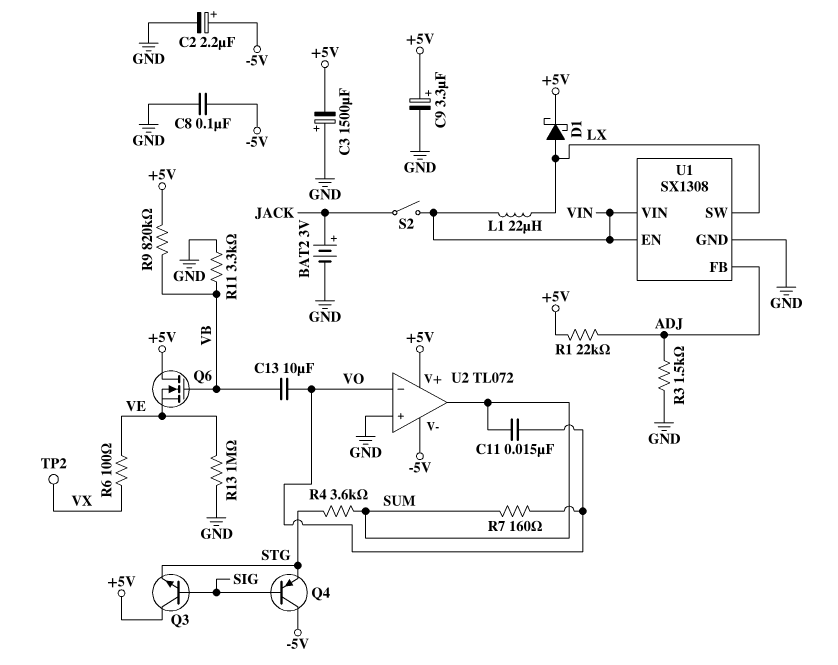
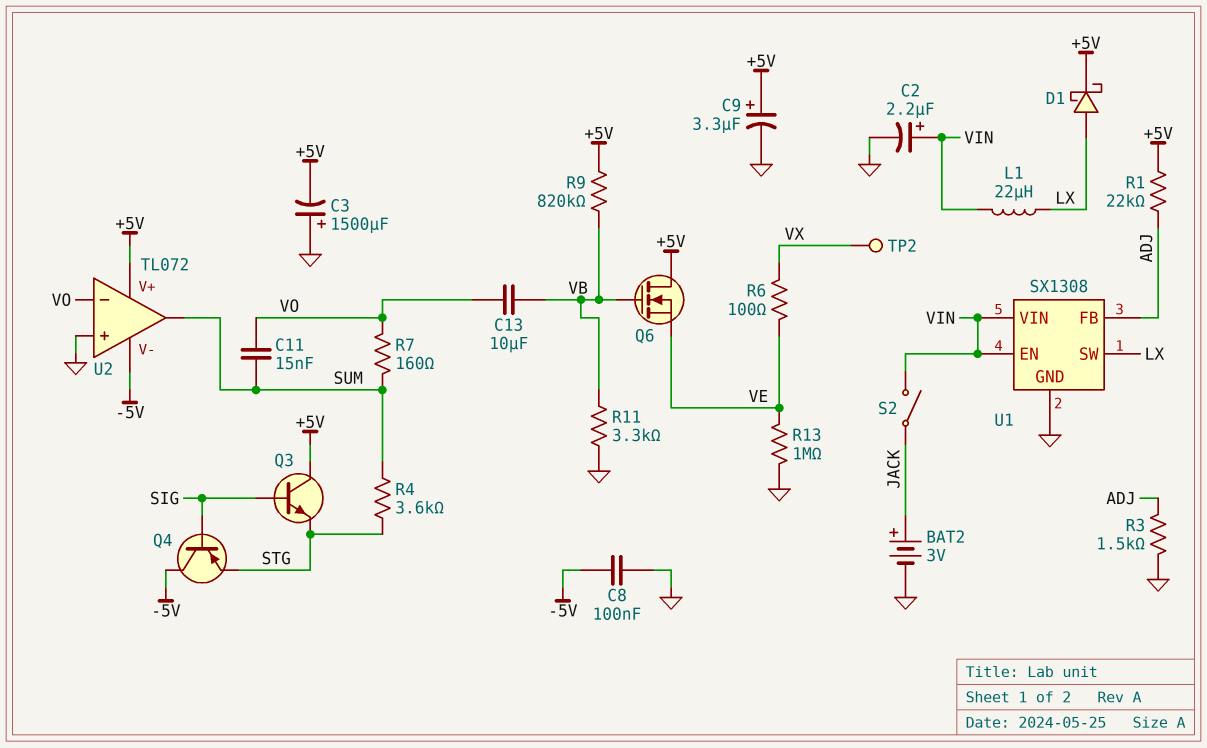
C2: 2.2uF (plus -5V, minus GND) -> 2.2uF (plus VIN, minus GND)

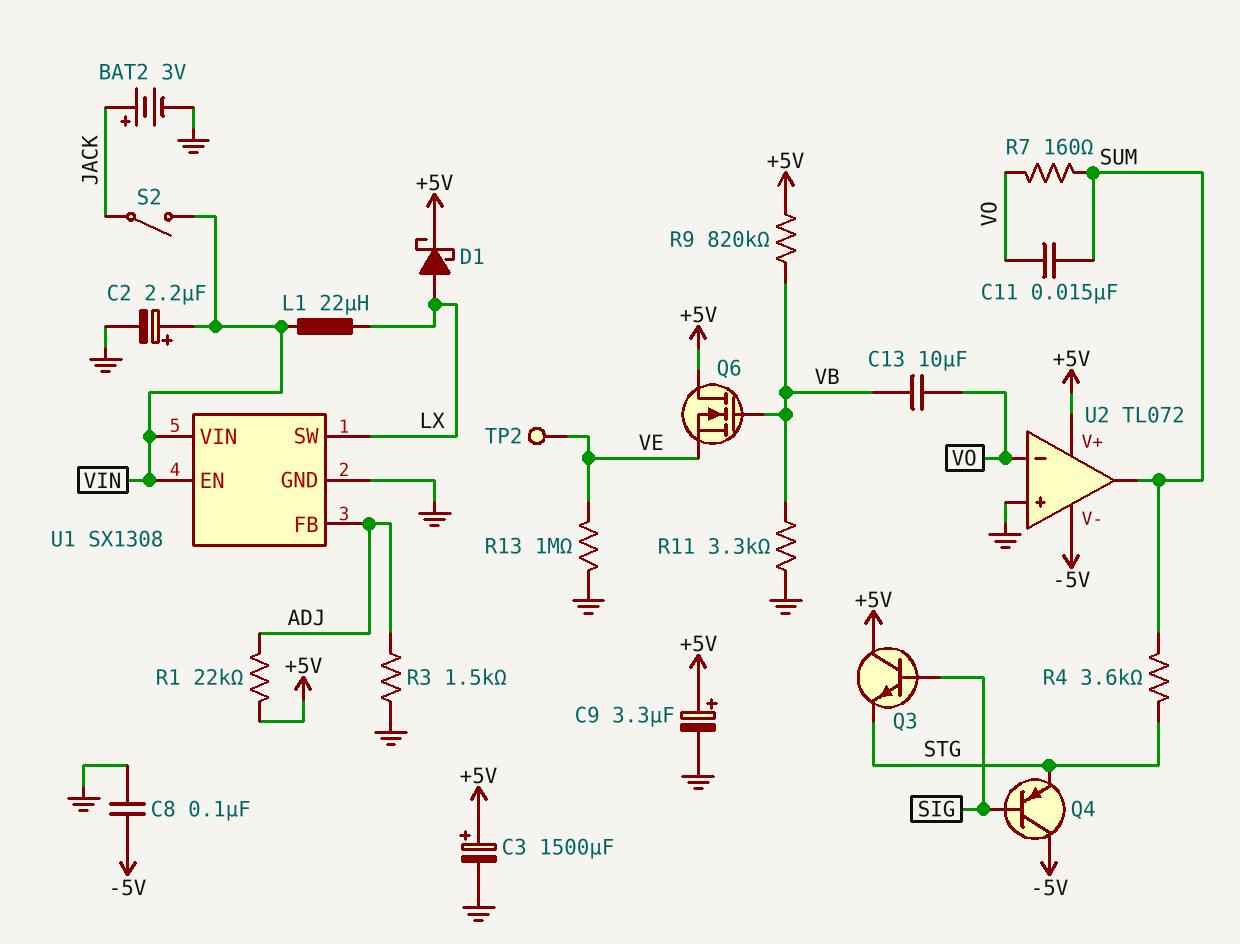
C3: 1500uF (plus GND, minus +5V) -> 1500uF (plus +5V, minus GND)
R6: 100 (VE, VX) -> none
TP2: test point (VX) -> test point (VE)

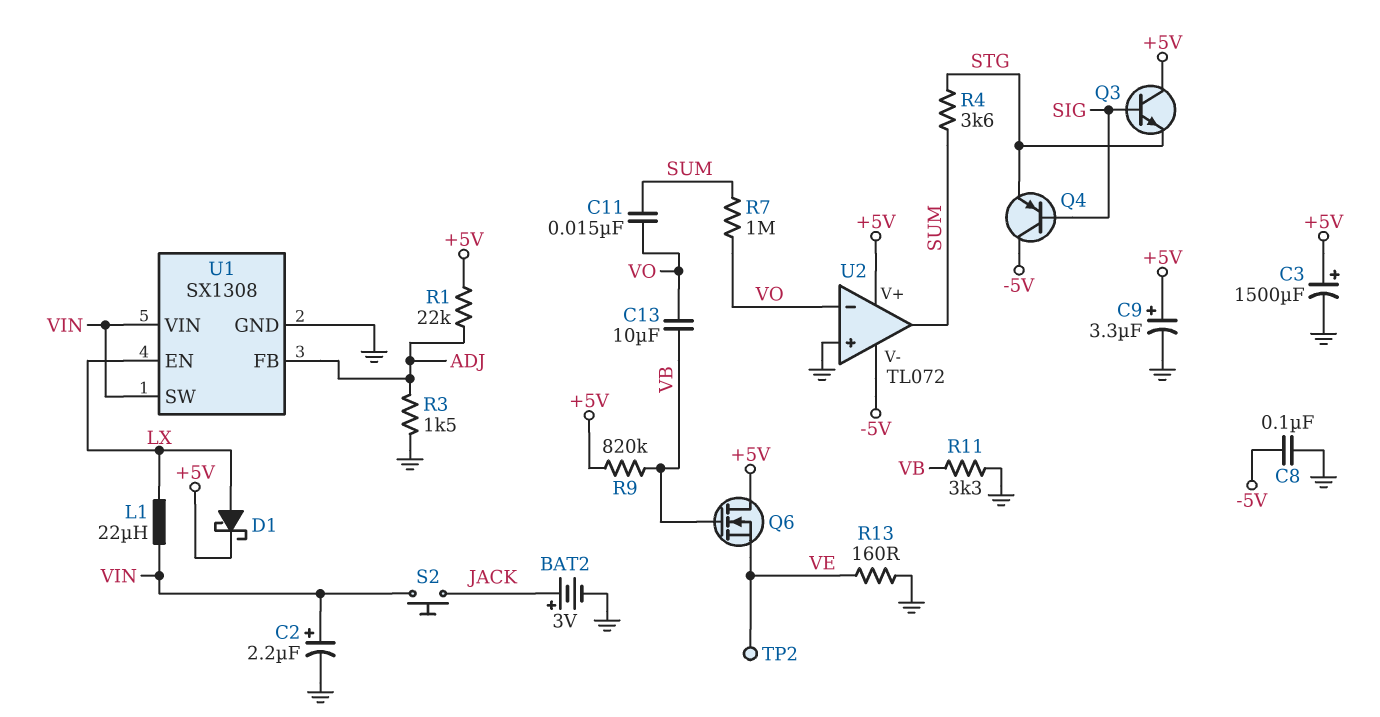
R7: 160 (SUM, VO) -> 1M (SUM, VO)
R13: 1M (GND, VE) -> 160 (GND, VE)
S2: switch (JACK, VIN) -> button (JACK, VIN)
U1 pin EN: VIN -> LX
U1 pin SW: LX -> VIN

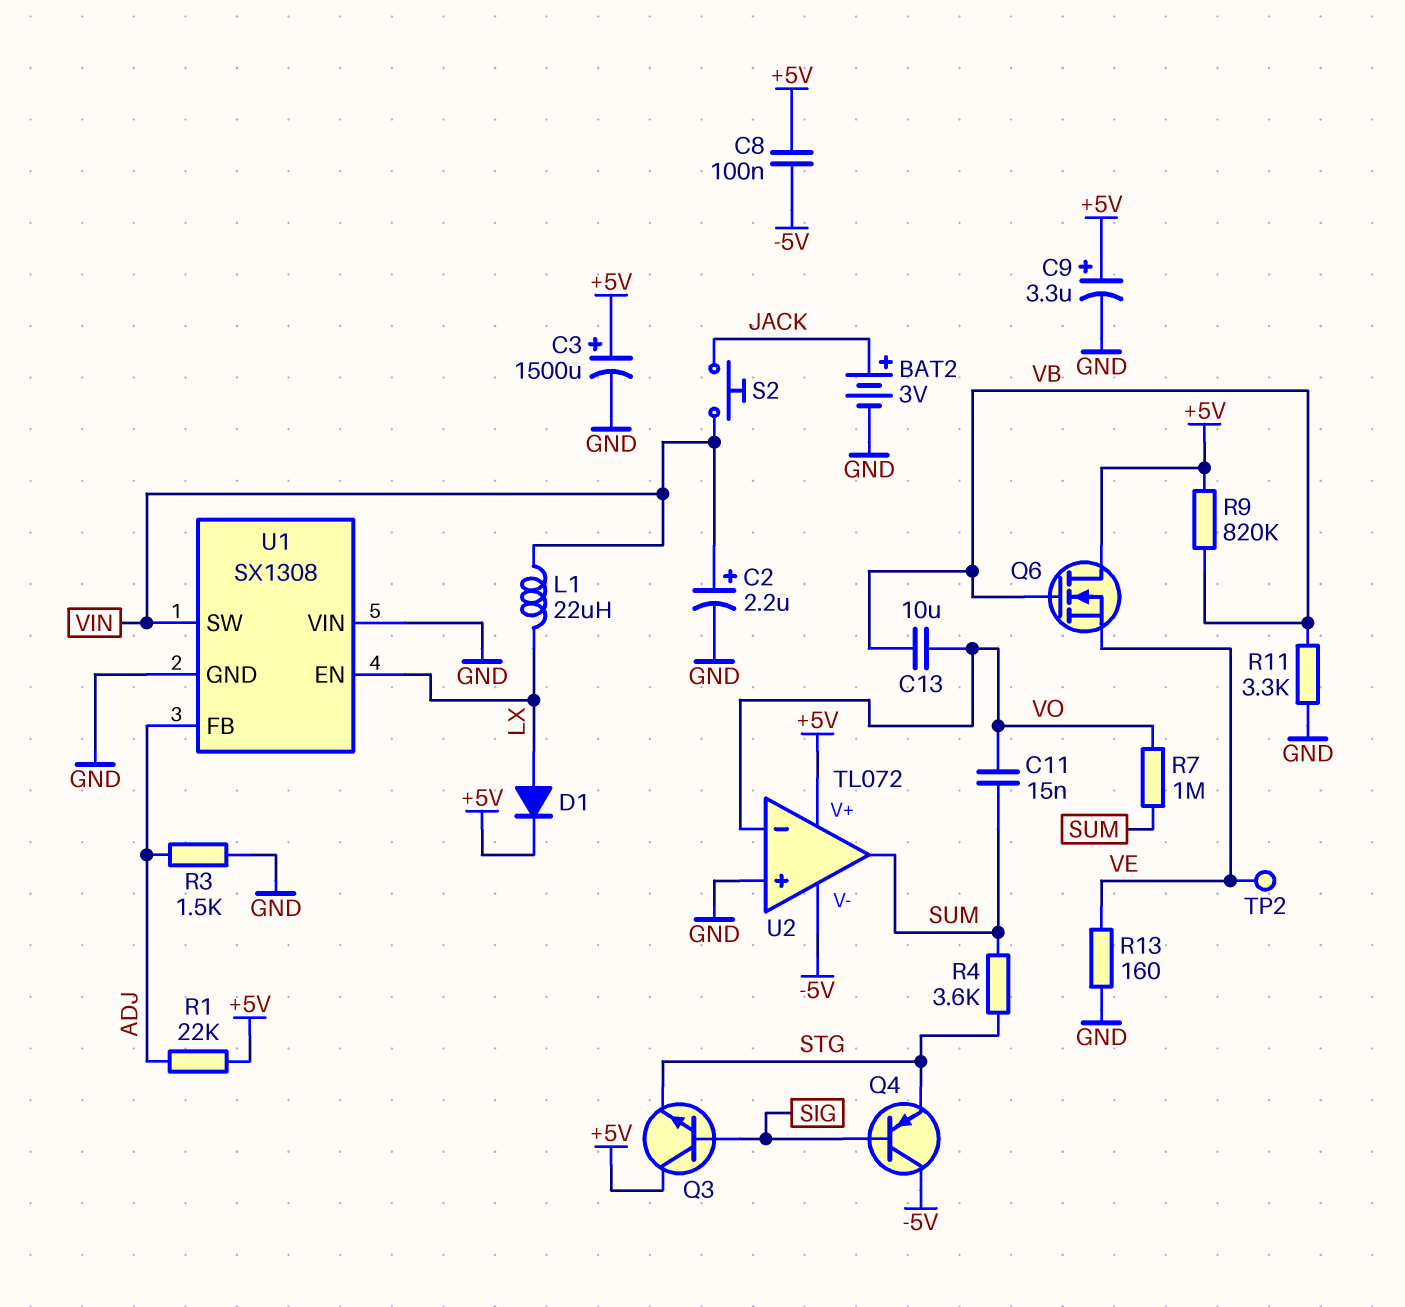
C8: 100nF (-5V, GND) -> 100nF (+5V, -5V)
D1: schottky (A LX, K +5V) -> diode (A LX, K +5V)
U1 pin VIN: VIN -> GND

